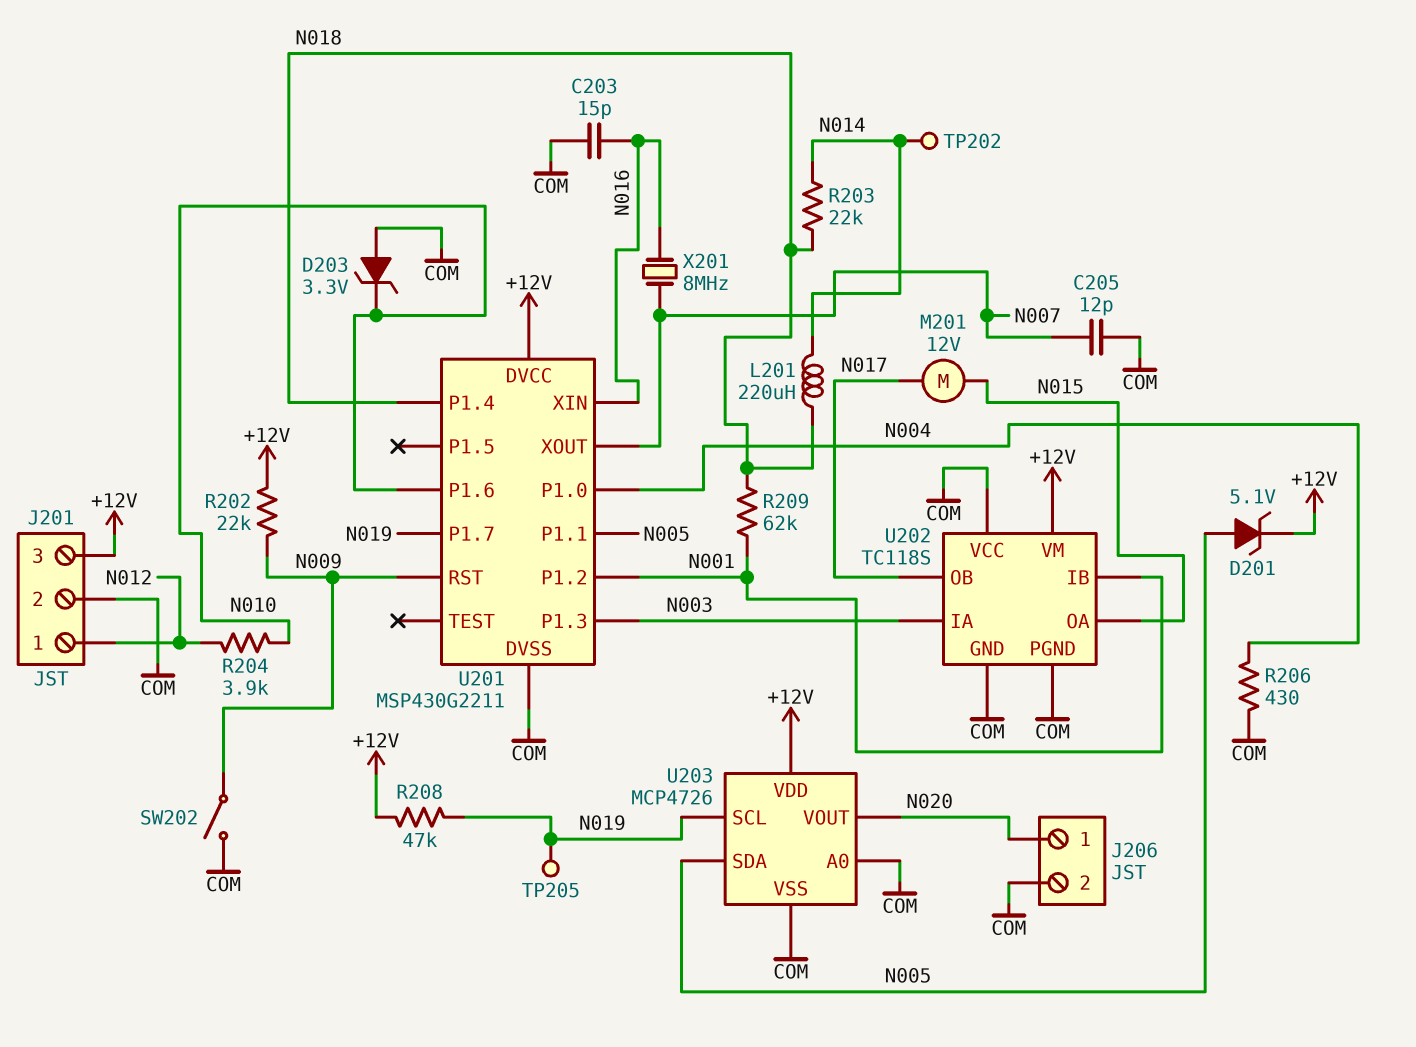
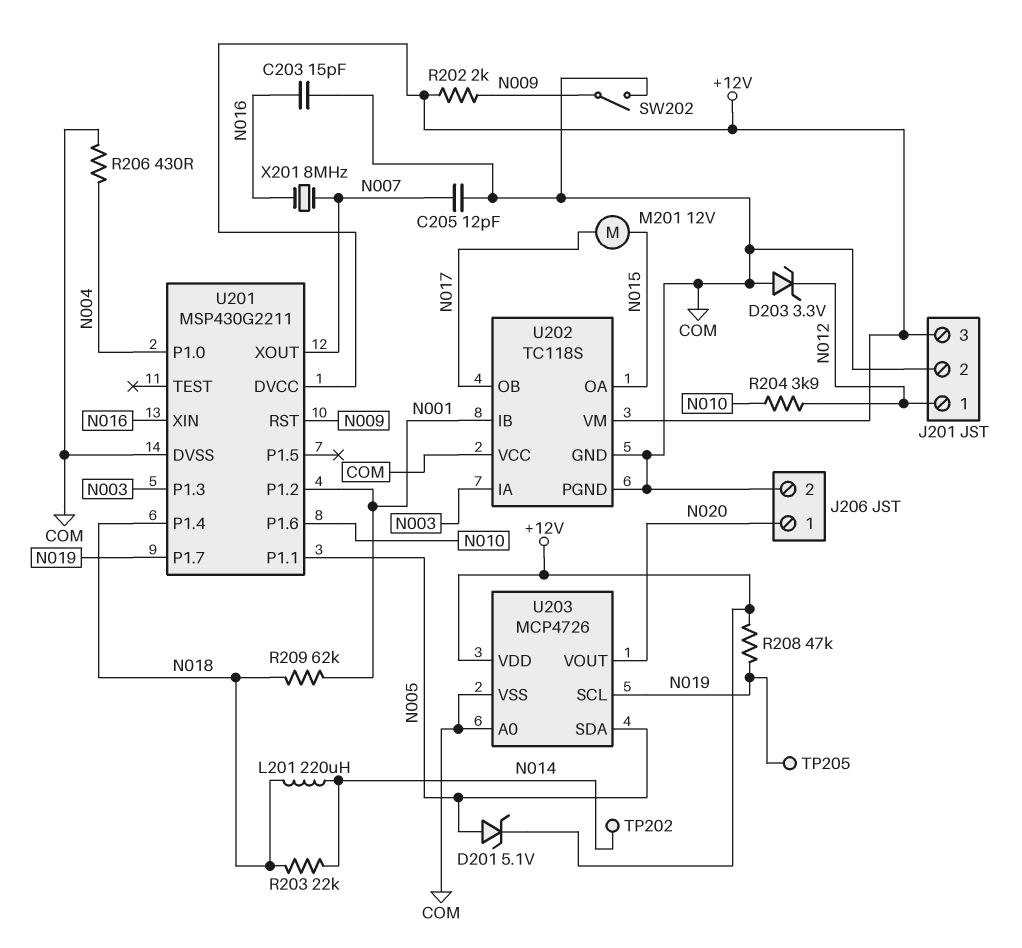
D203: zener 3.3V (A COM, K N010) -> zener 3.3V (A COM, K N012)
R202: 22k (+12V, N009) -> 2k (+12V, N009)

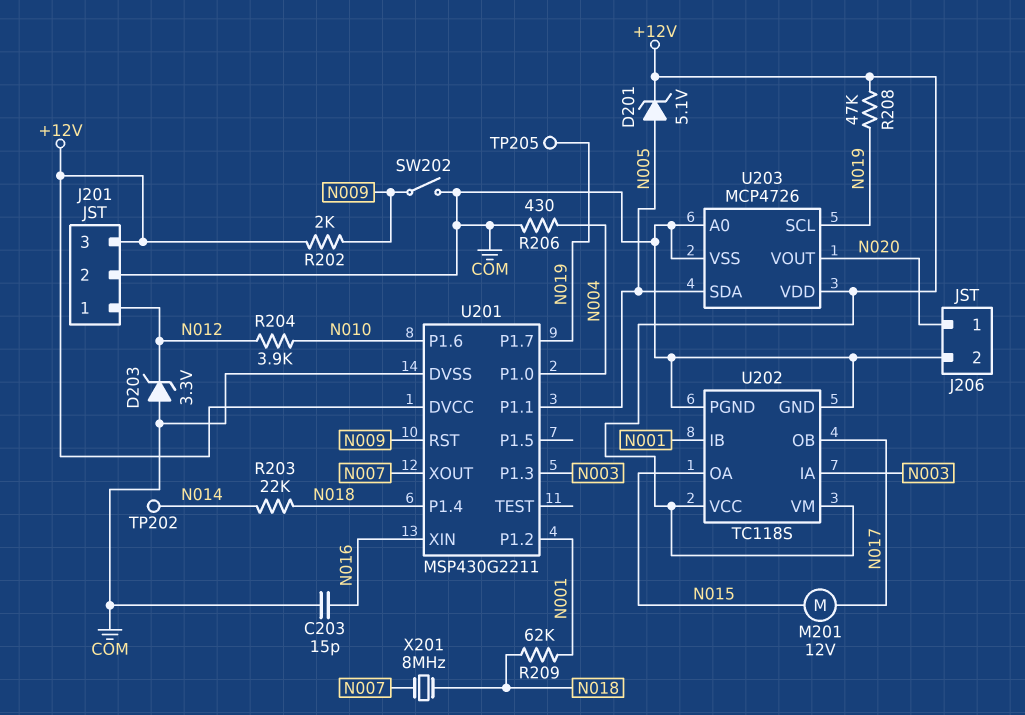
C205: 12pF (COM, N007) -> none
L201: 220uH (N014, N018) -> none
U202 pin VCC: COM -> +12V
X201: 8MHz (N007, N016) -> 8MHz (N007, N018)

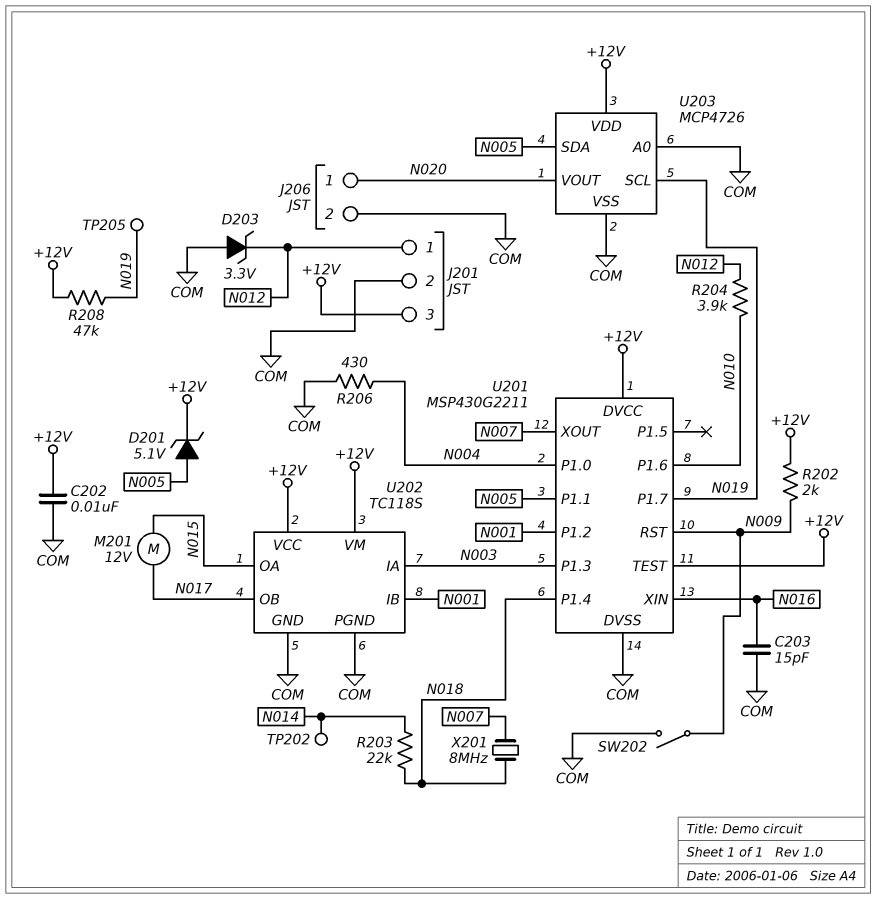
C202: none -> 10nF (+12V, COM)
R209: 62k (N001, N018) -> none
U201 pin TEST: none -> +12V

